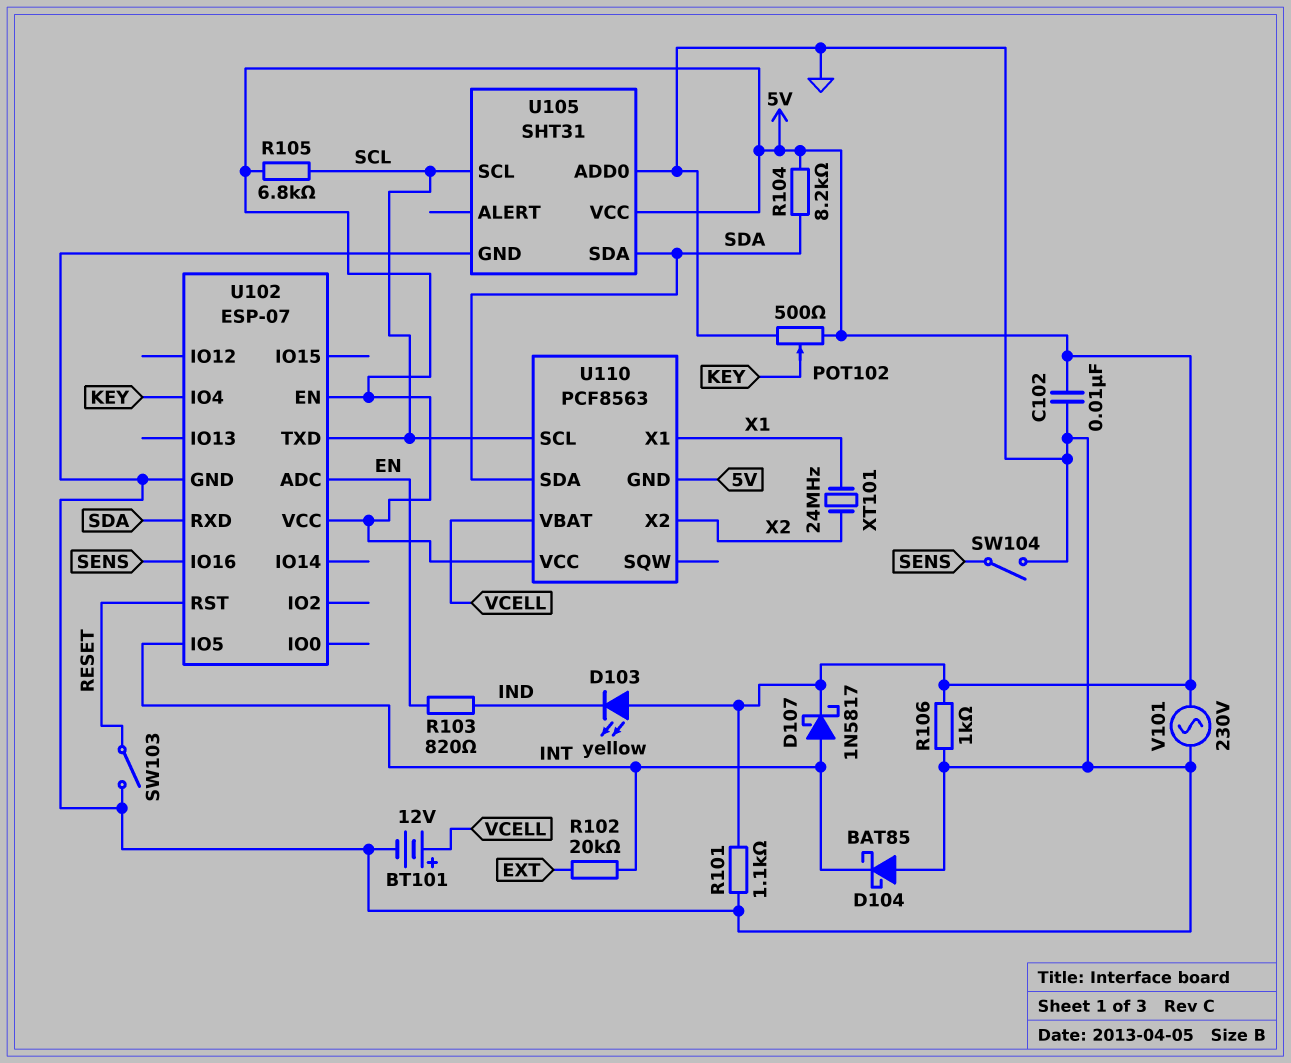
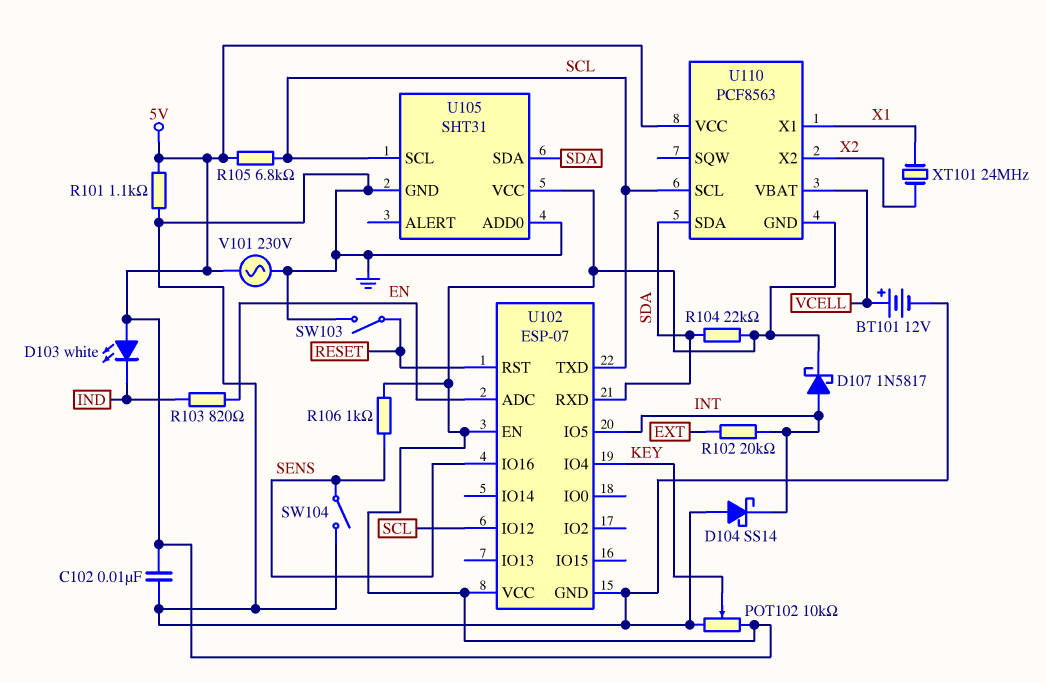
D103: LED yellow (A 5V, K IND) -> LED white (A 5V, K IND)
D104: schottky BAT85 (A GND, K INT) -> schottky SS14 (A GND, K INT)
POT102: 500 (5V, GND, wiper KEY) -> 10k (5V, GND, wiper KEY)
R104: 8.2k (5V, SDA) -> 22k (5V, SDA)
R106: 1k (5V, GND) -> 1k (5V, SENS)
U102 pin IO12: none -> SCL

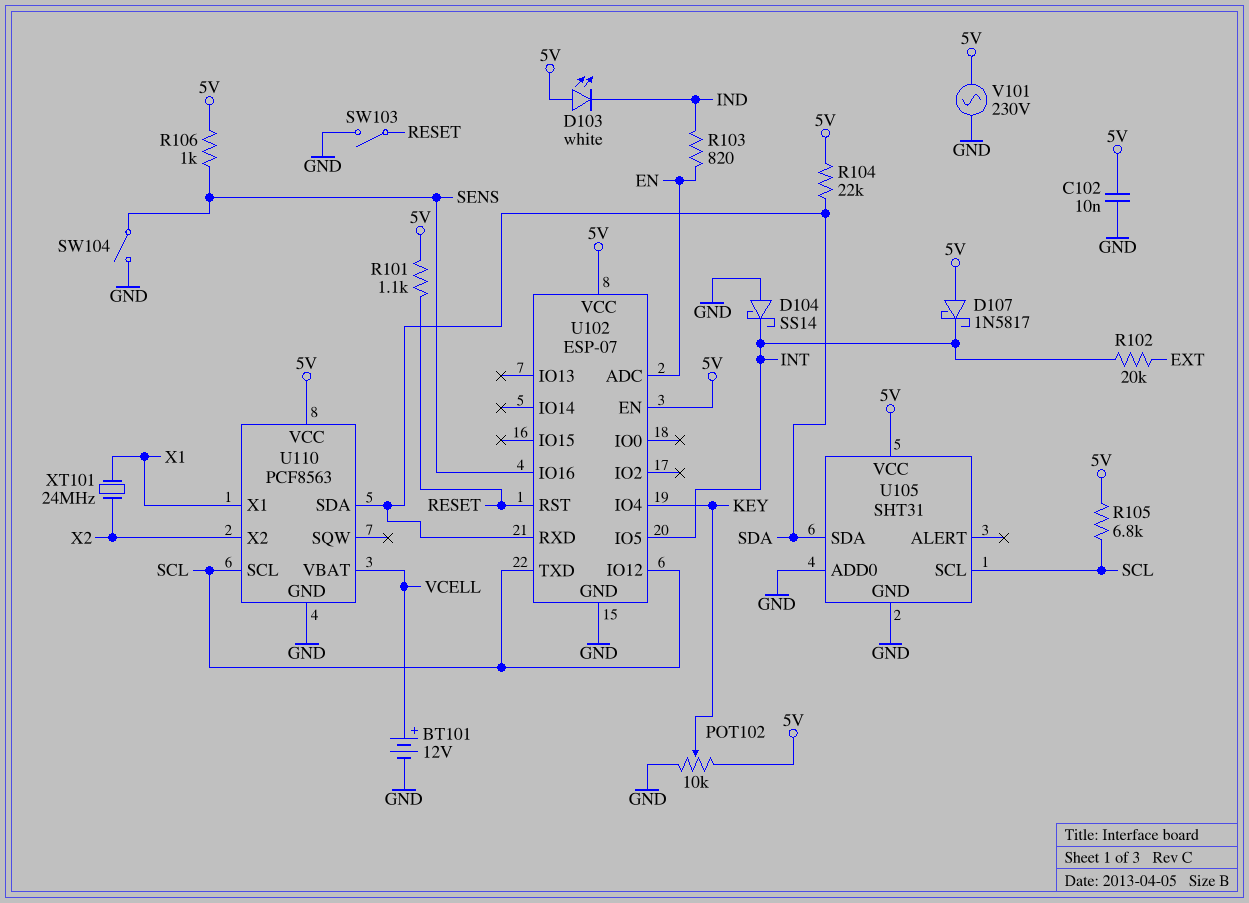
D107: schottky 1N5817 (A INT, K 5V) -> schottky 1N5817 (A 5V, K INT)
R101: 1.1k (5V, GND) -> 1.1k (5V, RESET)
U110 pin GND: 5V -> GND

